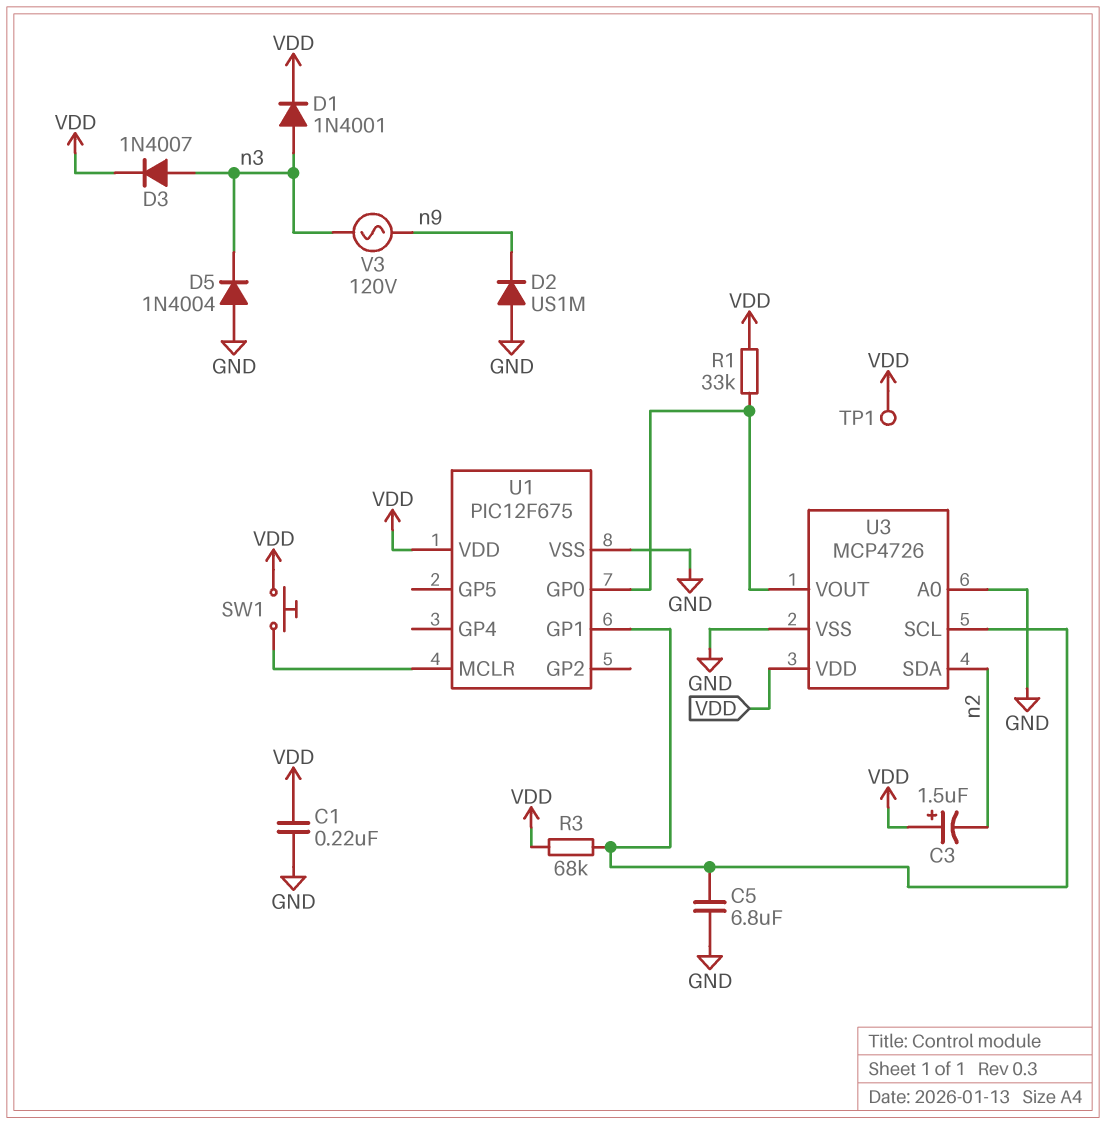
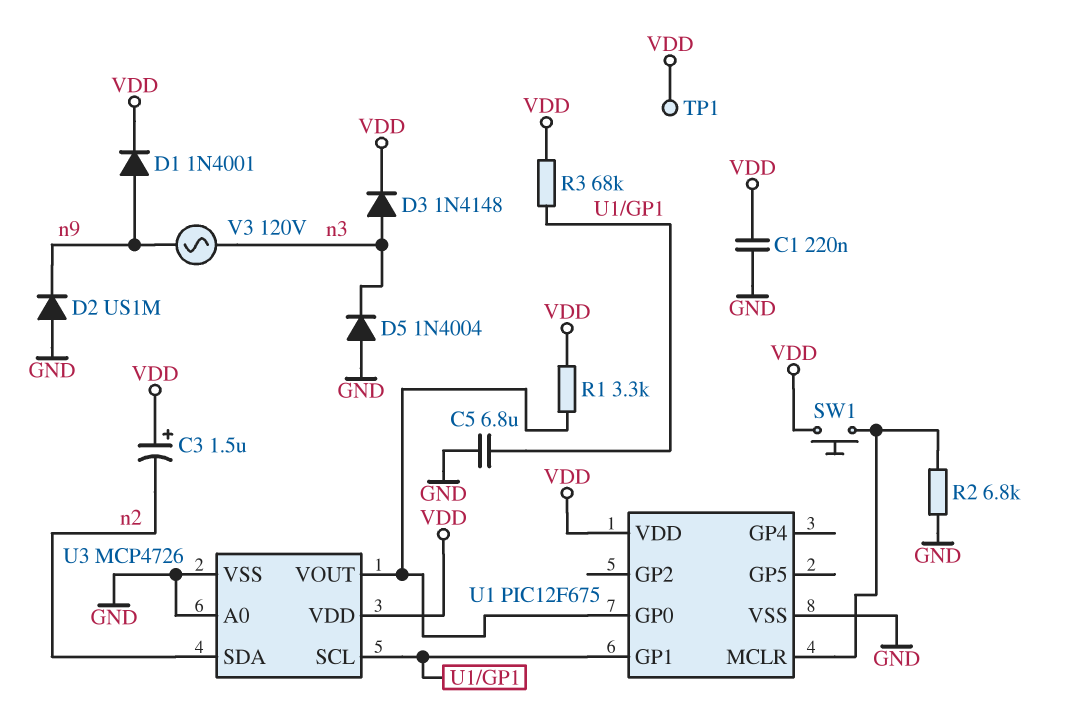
D1: diode 1N4001 (A n3, K VDD) -> diode 1N4001 (A n9, K VDD)
D3: diode 1N4007 (A n3, K VDD) -> diode 1N4148 (A n3, K VDD)
R1: 33k (U1/GP0, VDD) -> 3.3k (U1/GP0, VDD)
R2: none -> 6.8k (GND, U1/MCLR)

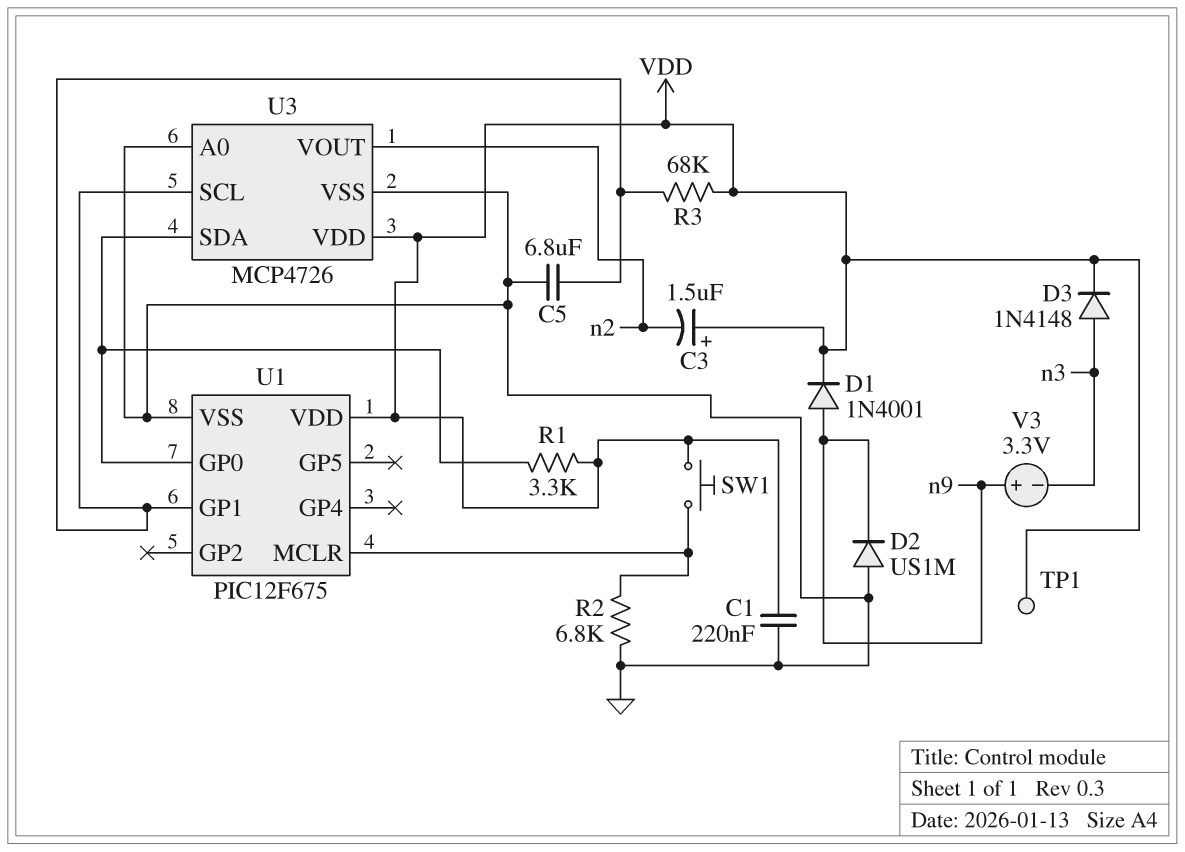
D5: diode 1N4004 (A GND, K n3) -> none
U3 pin SDA: n2 -> U1/GP0
U3 pin VOUT: U1/GP0 -> n2
V3: AC 120V (n3, n9) -> 3.3V (plus n9, minus n3)

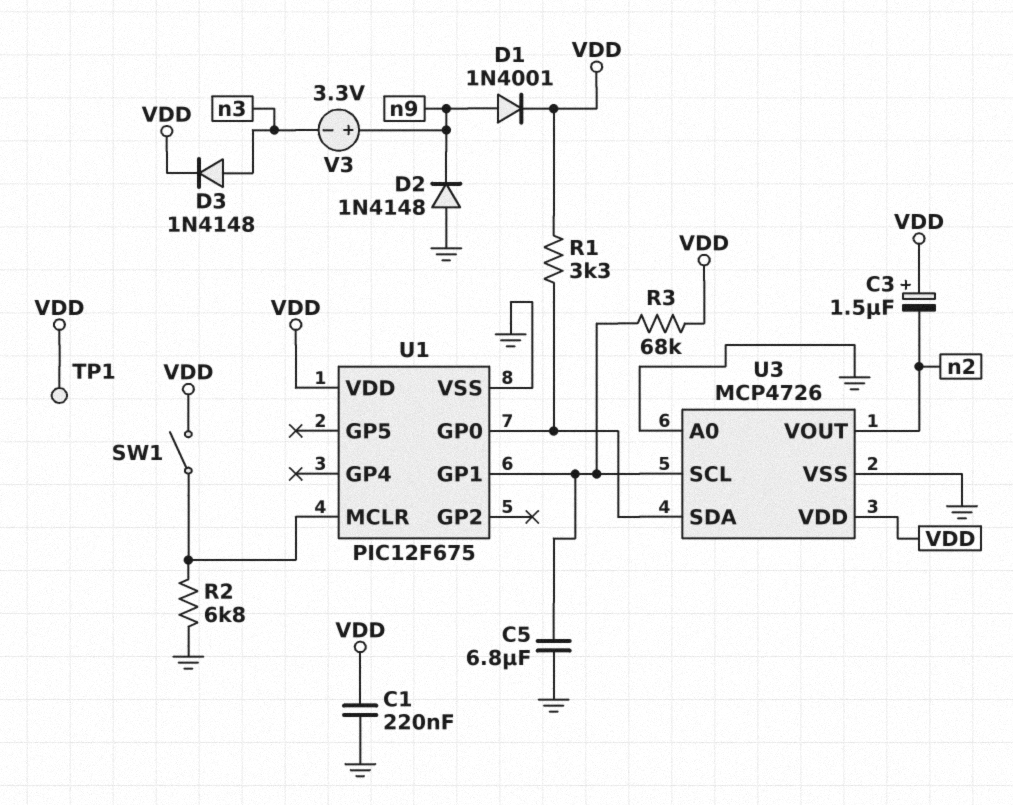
D2: diode US1M (A GND, K n9) -> diode 1N4148 (A GND, K n9)
SW1: button (U1/MCLR, VDD) -> switch (U1/MCLR, VDD)

